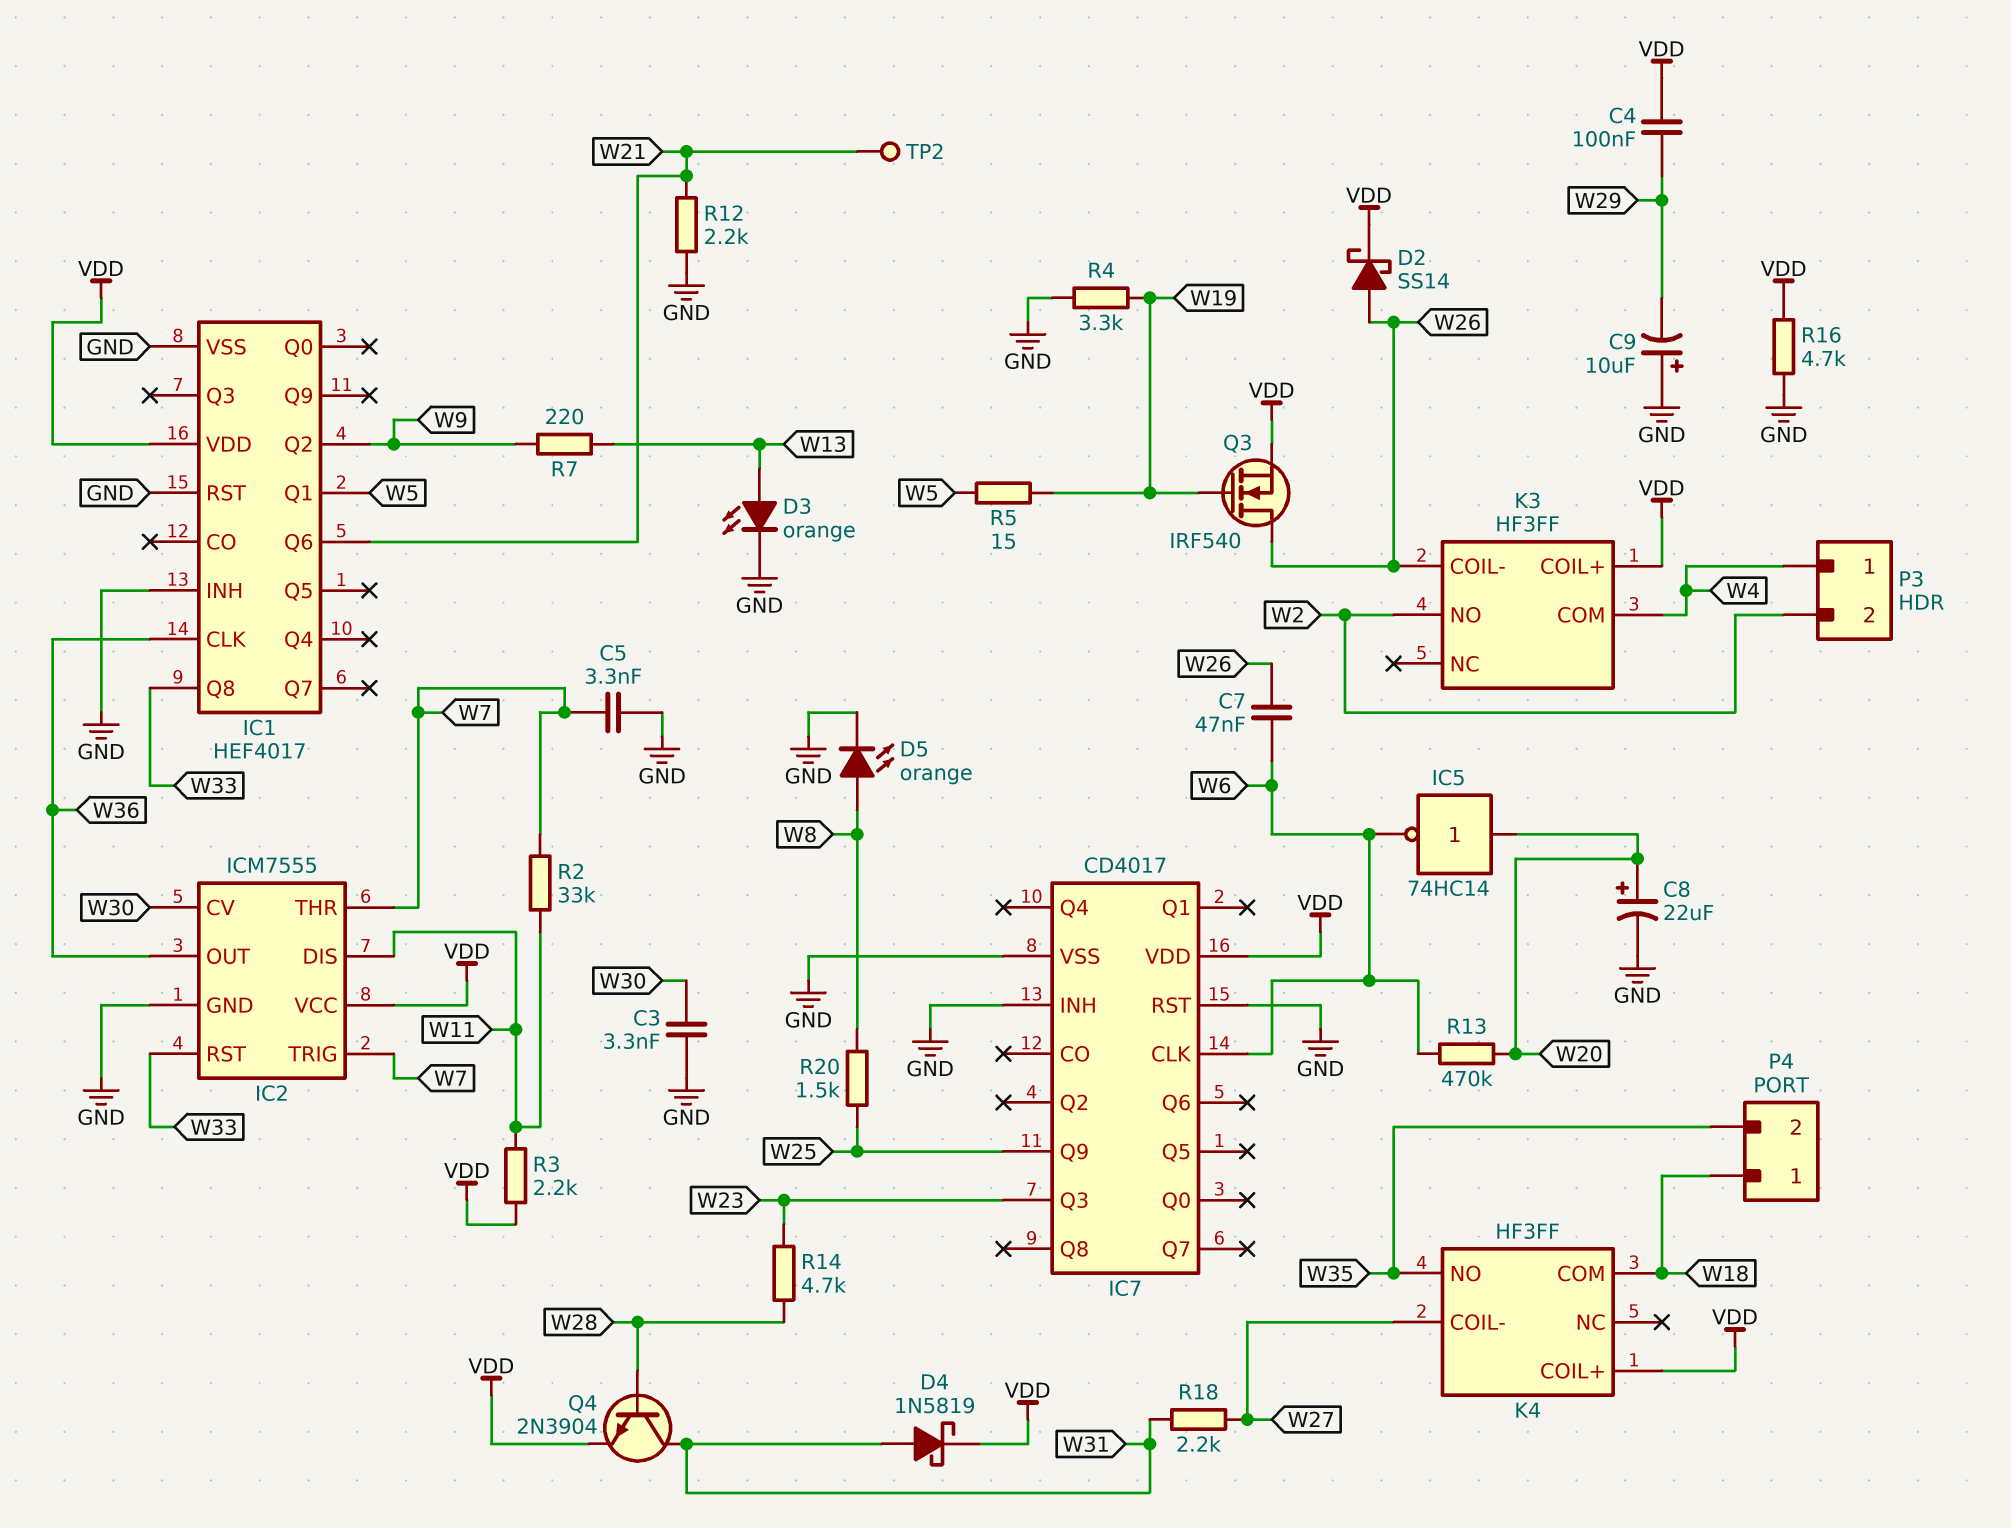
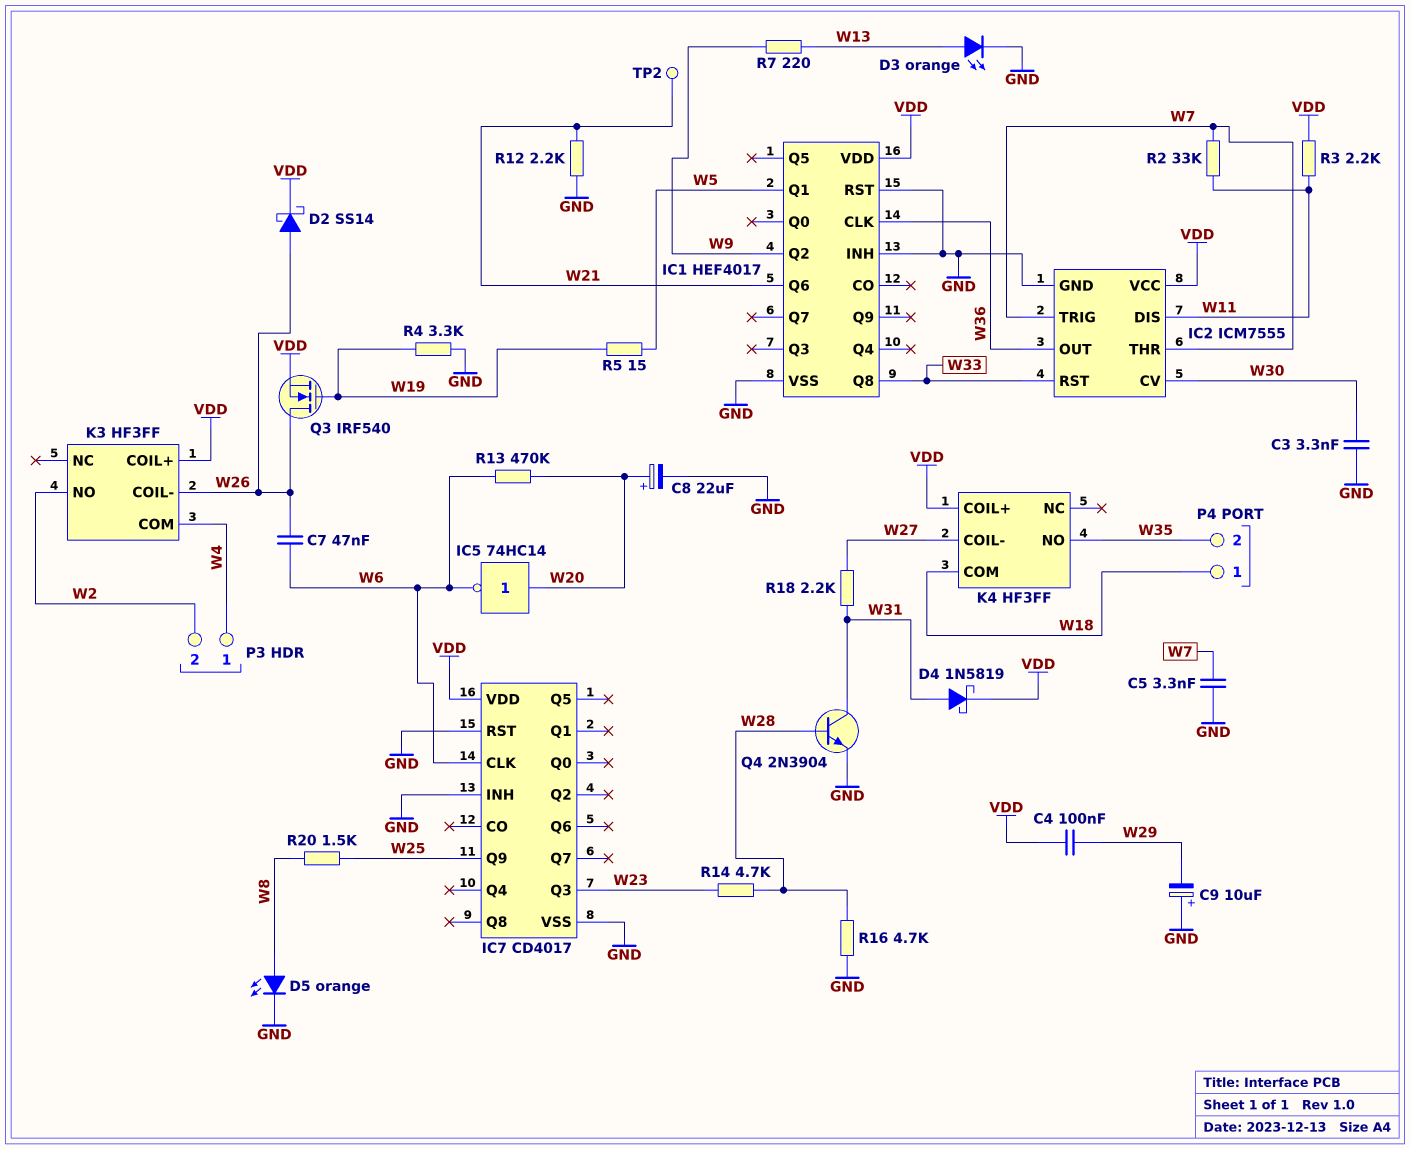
Q4: NPN 2N3904 (B W28, C W31, E VDD) -> NPN 2N3904 (B W28, C W31, E GND)
R16: 4.7k (GND, VDD) -> 4.7k (GND, W28)

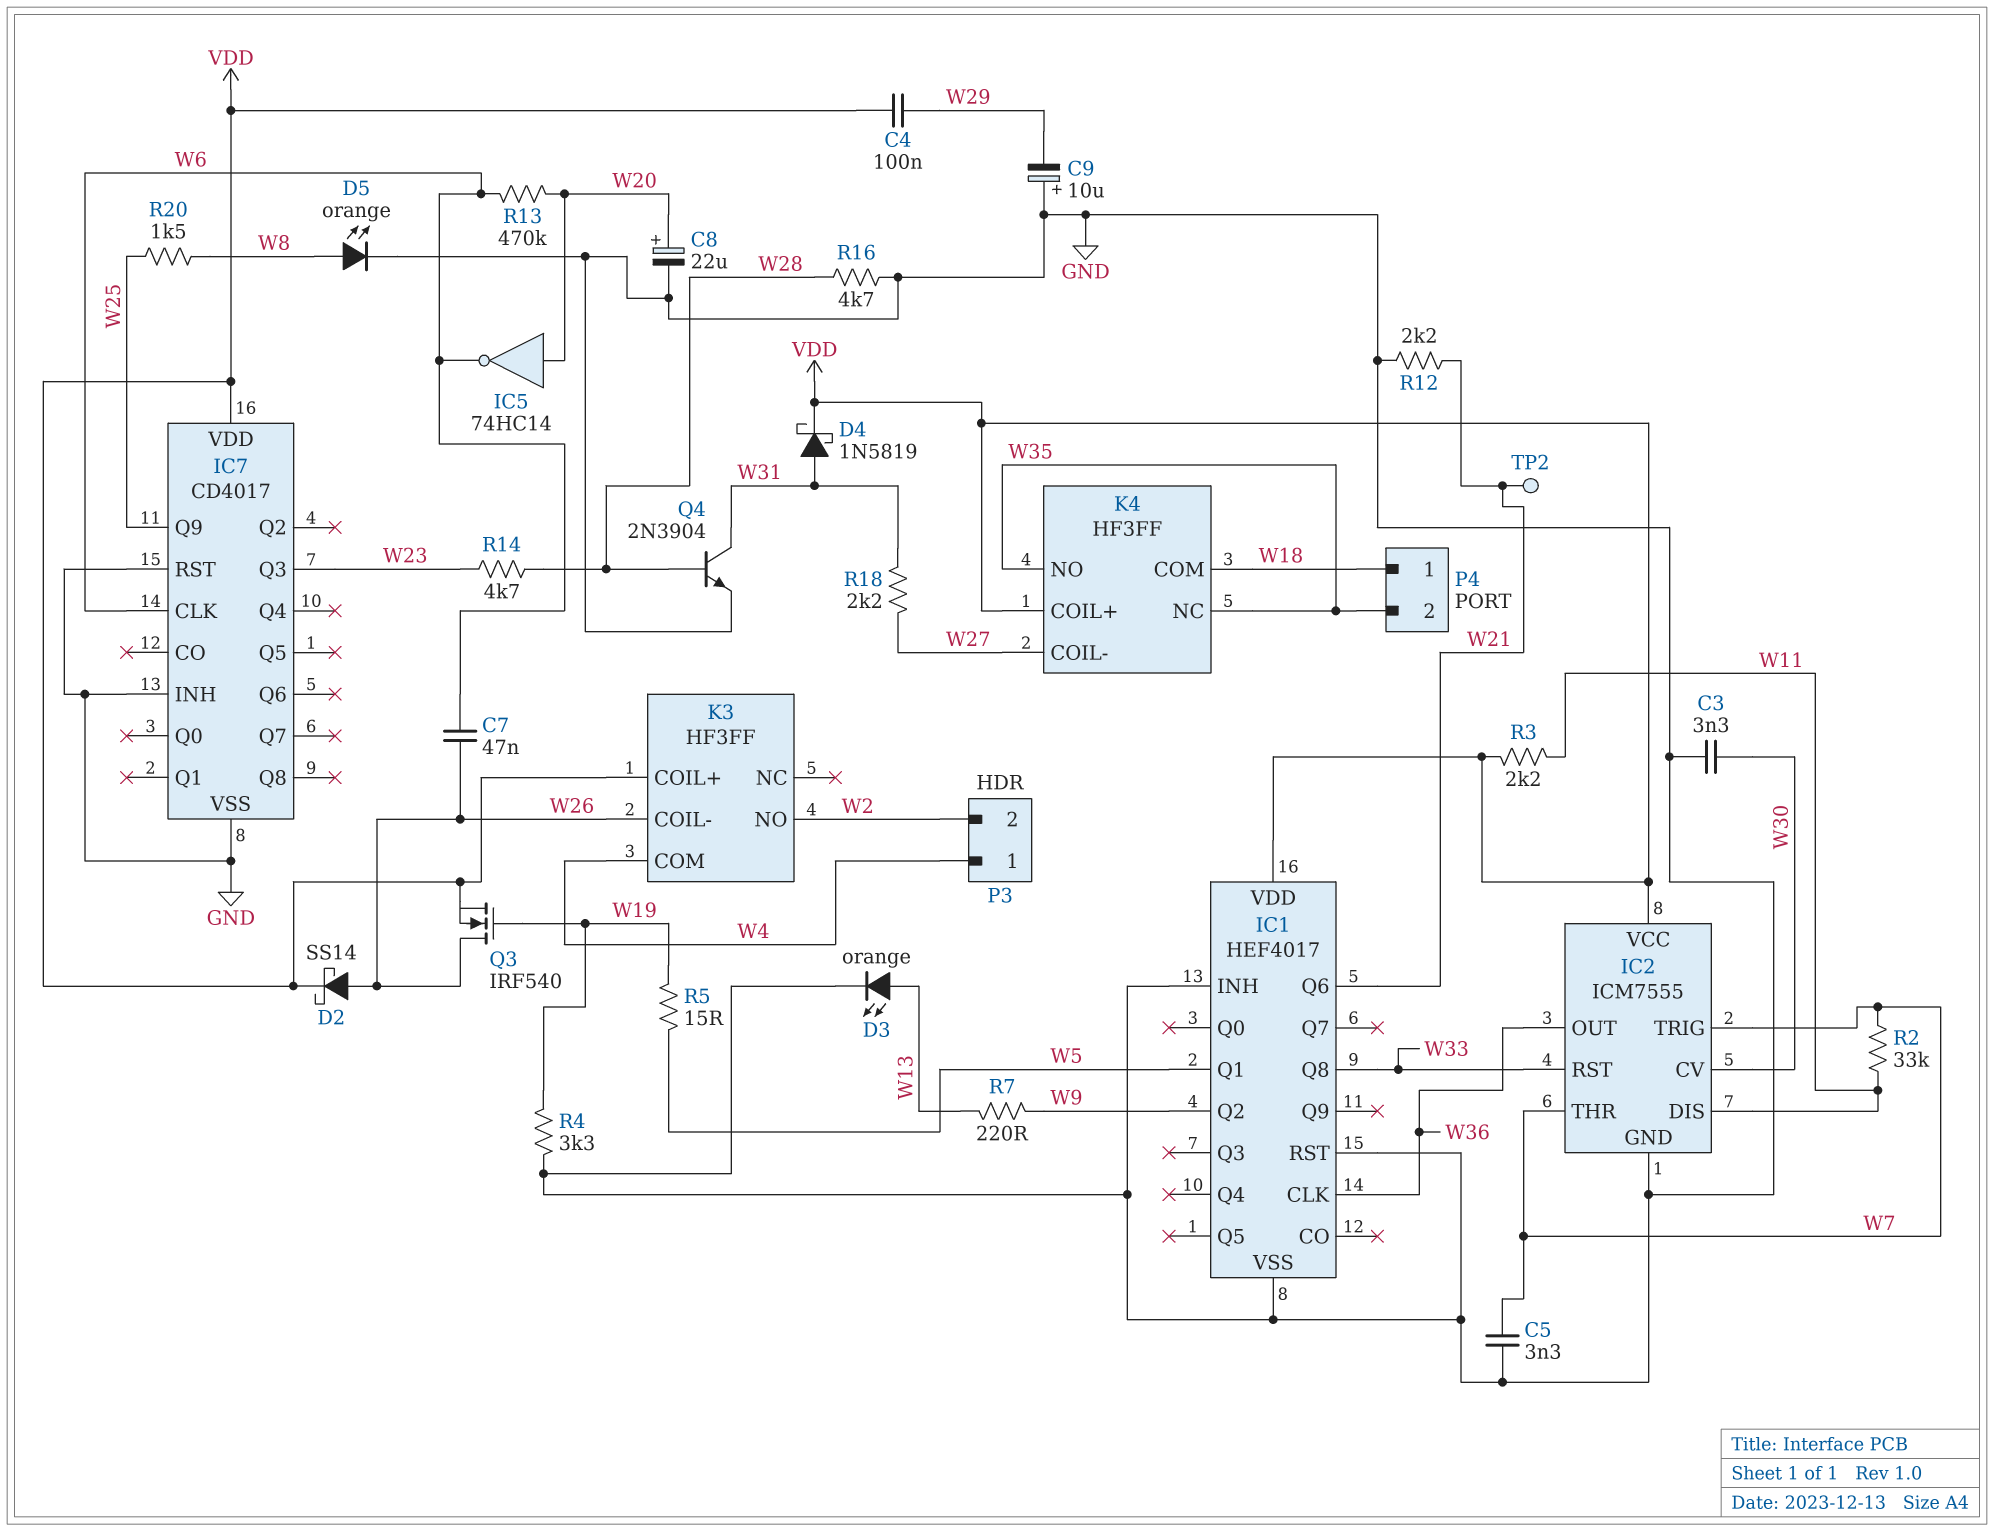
K4 pin NC: none -> W35

